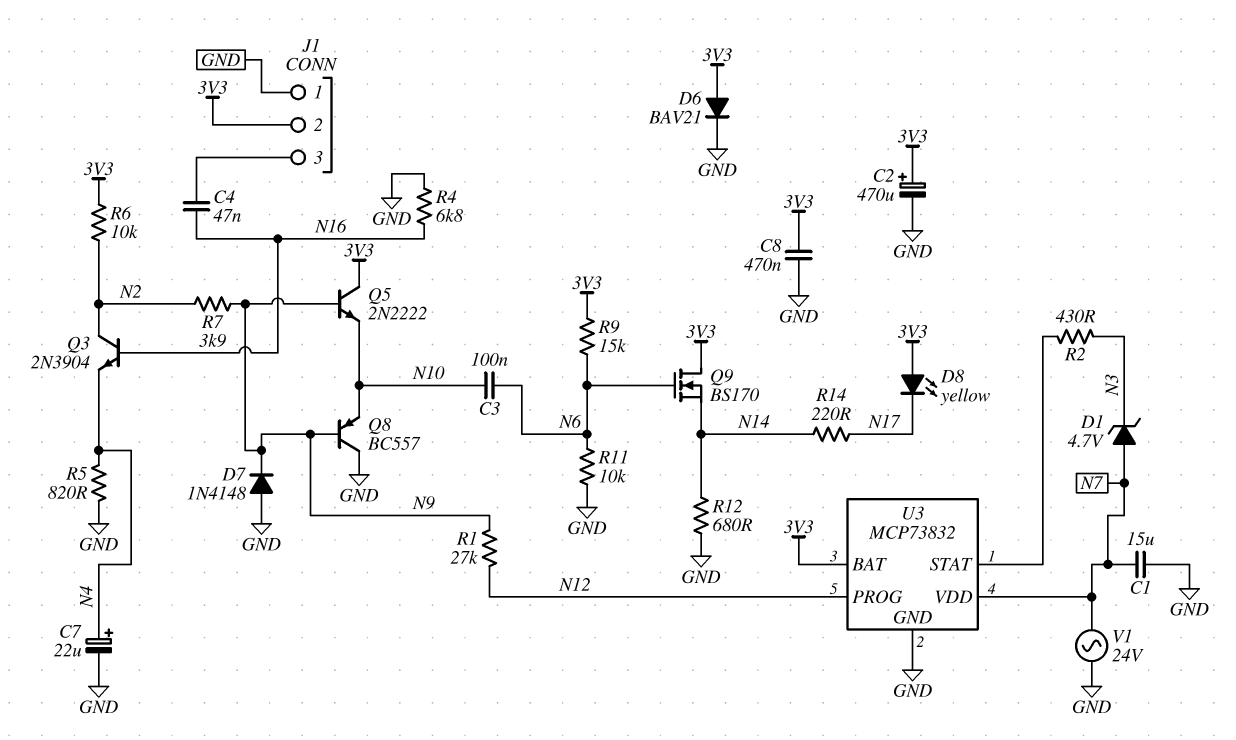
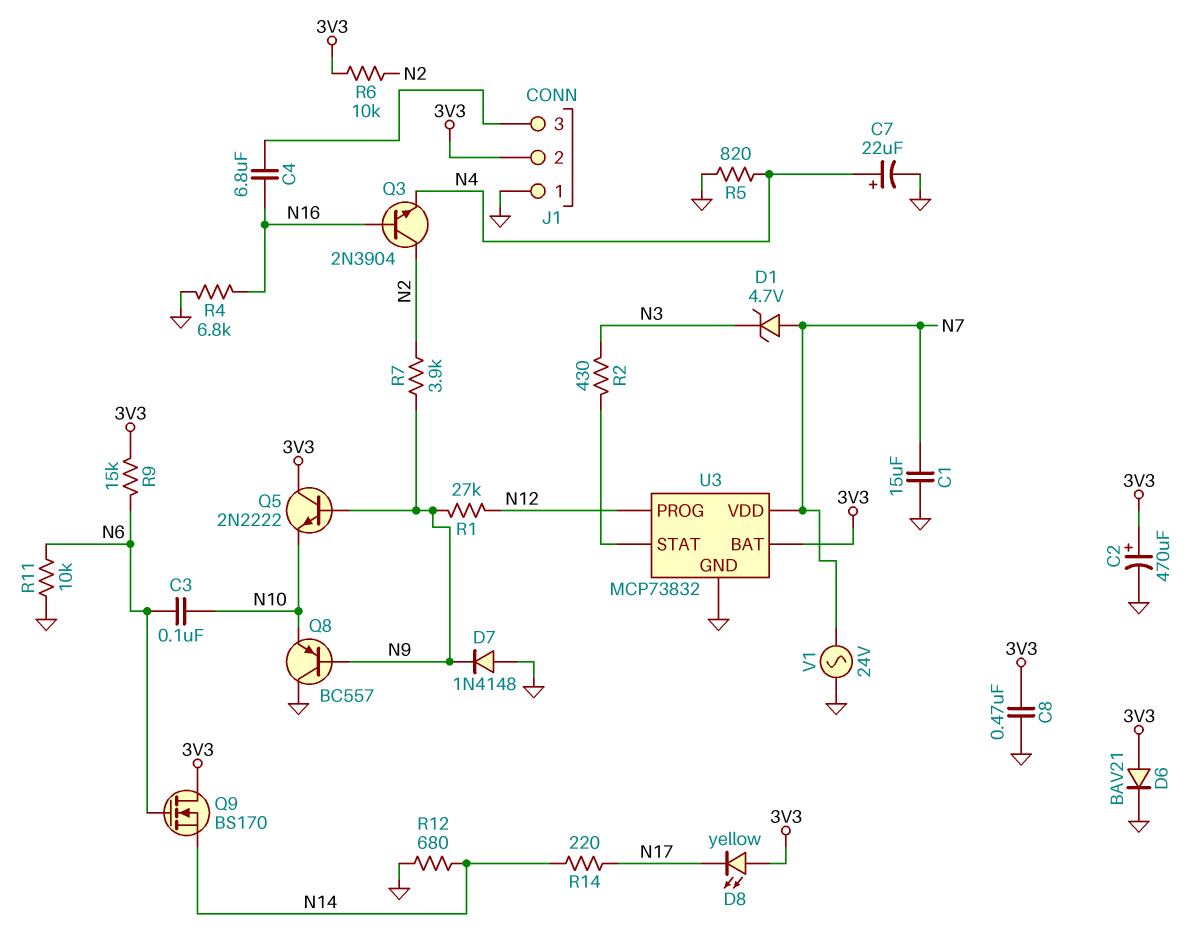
C4: 47nF (J1/3, N16) -> 6.8uF (J1/3, N16)

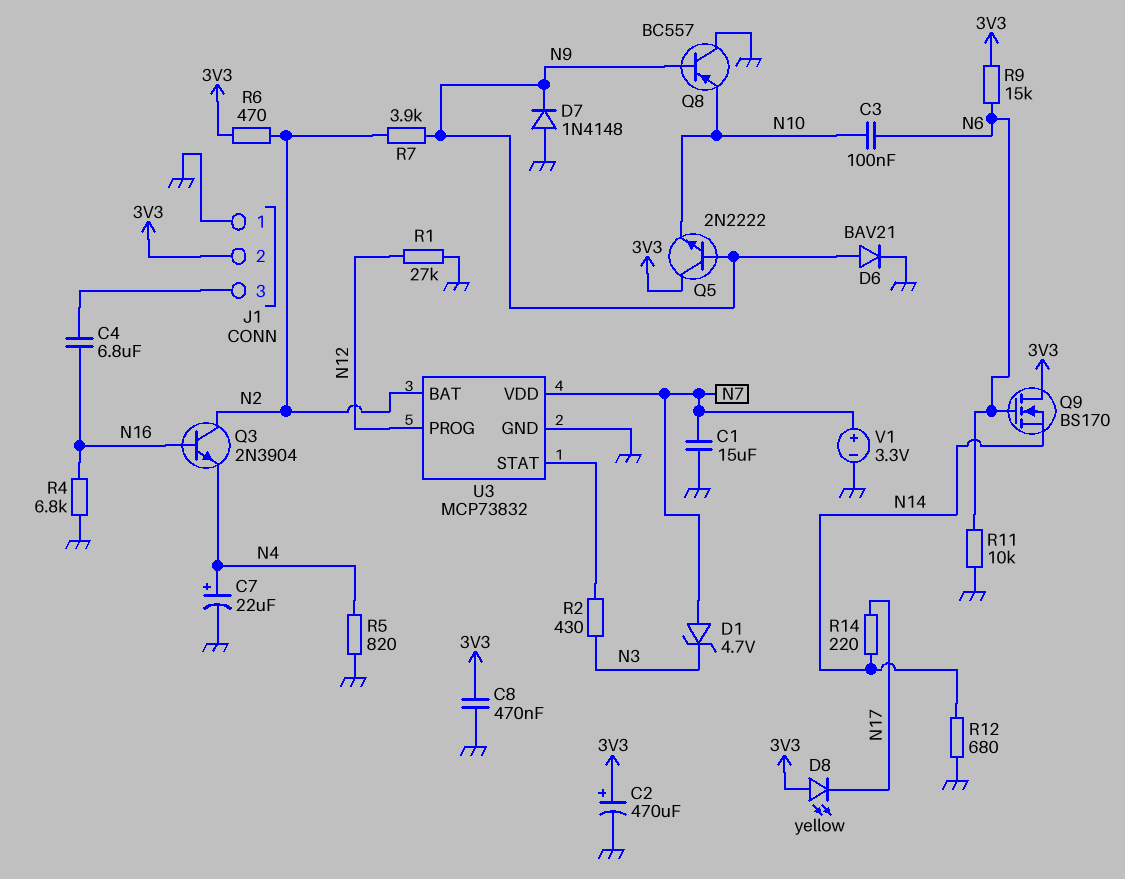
D6: diode BAV21 (A 3V3, K GND) -> diode BAV21 (A N9, K GND)
R1: 27k (N9, N12) -> 27k (GND, N12)
R6: 10k (3V3, N2) -> 470 (3V3, N2)
U3 pin BAT: 3V3 -> N2
V1: AC 24V (GND, N7) -> 3.3V (plus N7, minus GND)

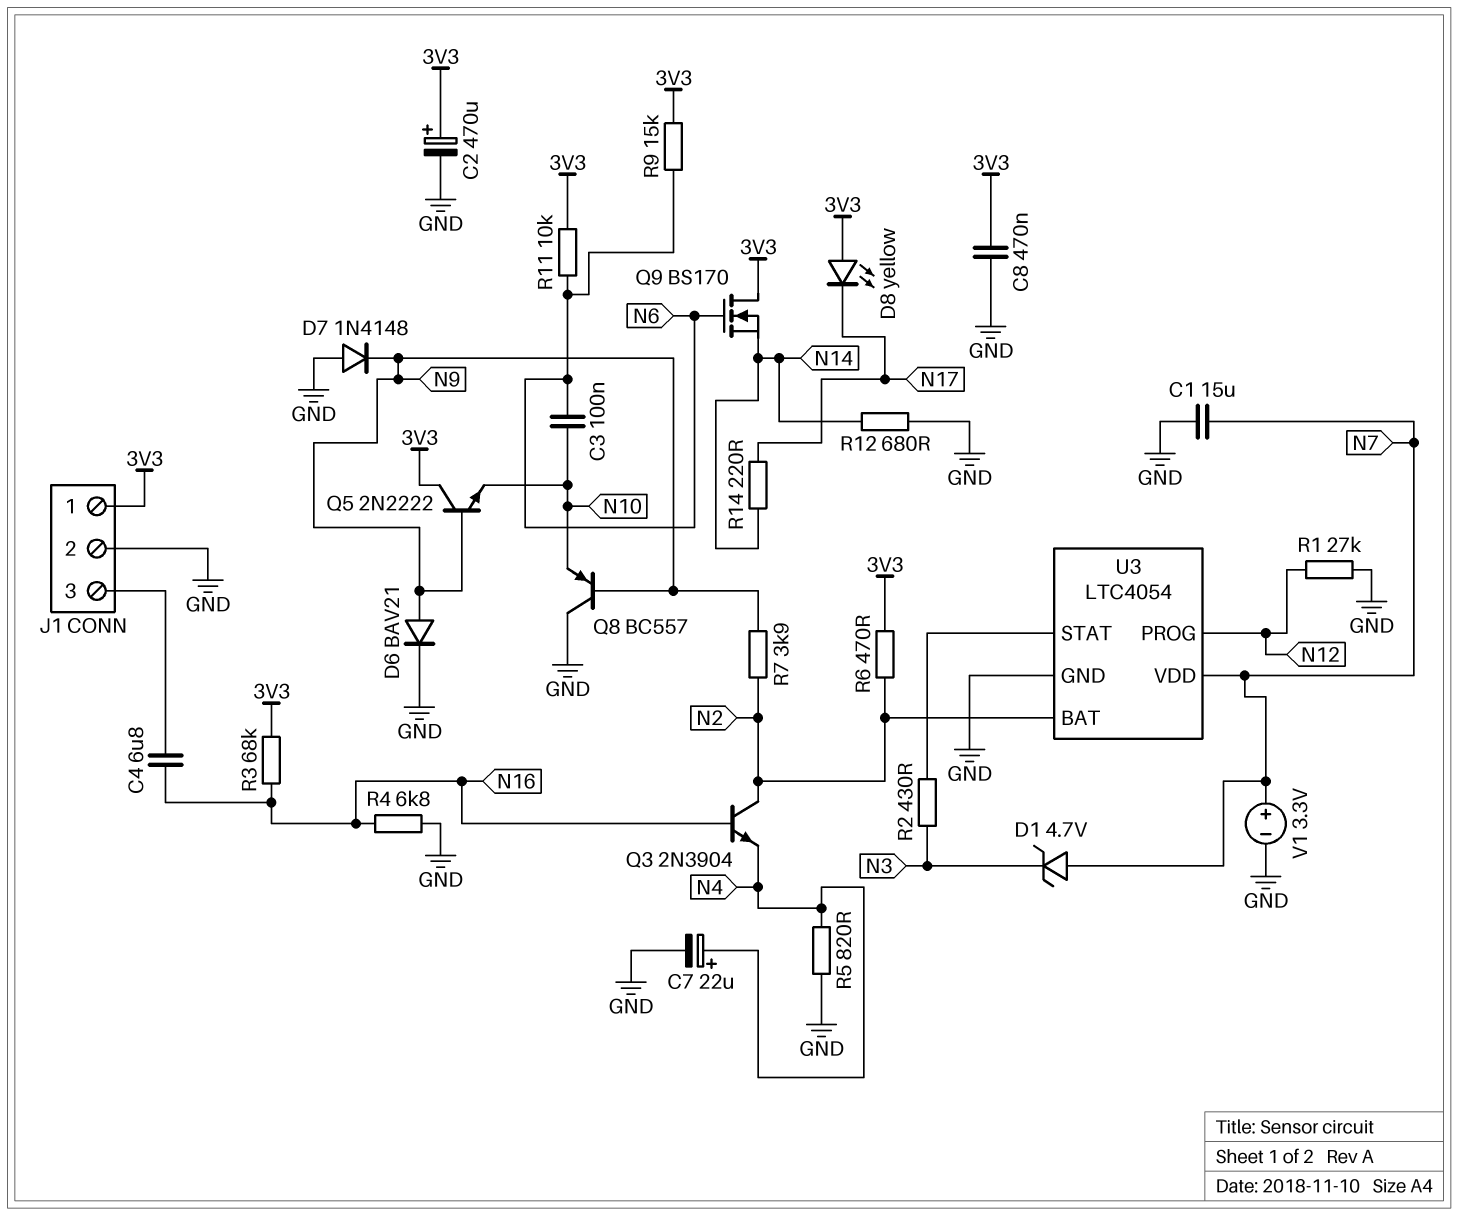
J1 pin 1: GND -> 3V3
J1 pin 2: 3V3 -> GND
R3: none -> 68k (3V3, N16)
R11: 10k (GND, N6) -> 10k (3V3, N6)
U3: MCP73832 -> LTC4054

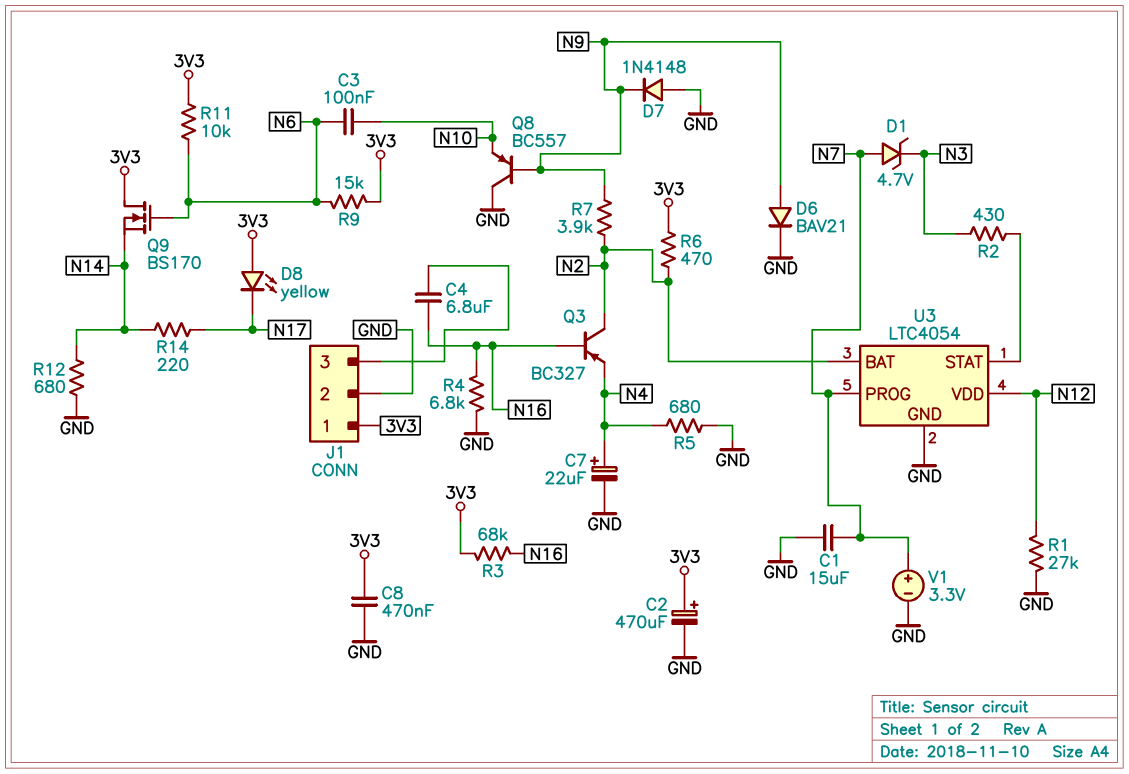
Q3: NPN 2N3904 (B N16, C N2, E N4) -> PNP BC327 (B N16, C N2, E N4)
Q5: NPN 2N2222 (B N9, C 3V3, E N10) -> none
R5: 820 (GND, N4) -> 680 (GND, N4)
U3 pin PROG: N12 -> N7
U3 pin VDD: N7 -> N12

